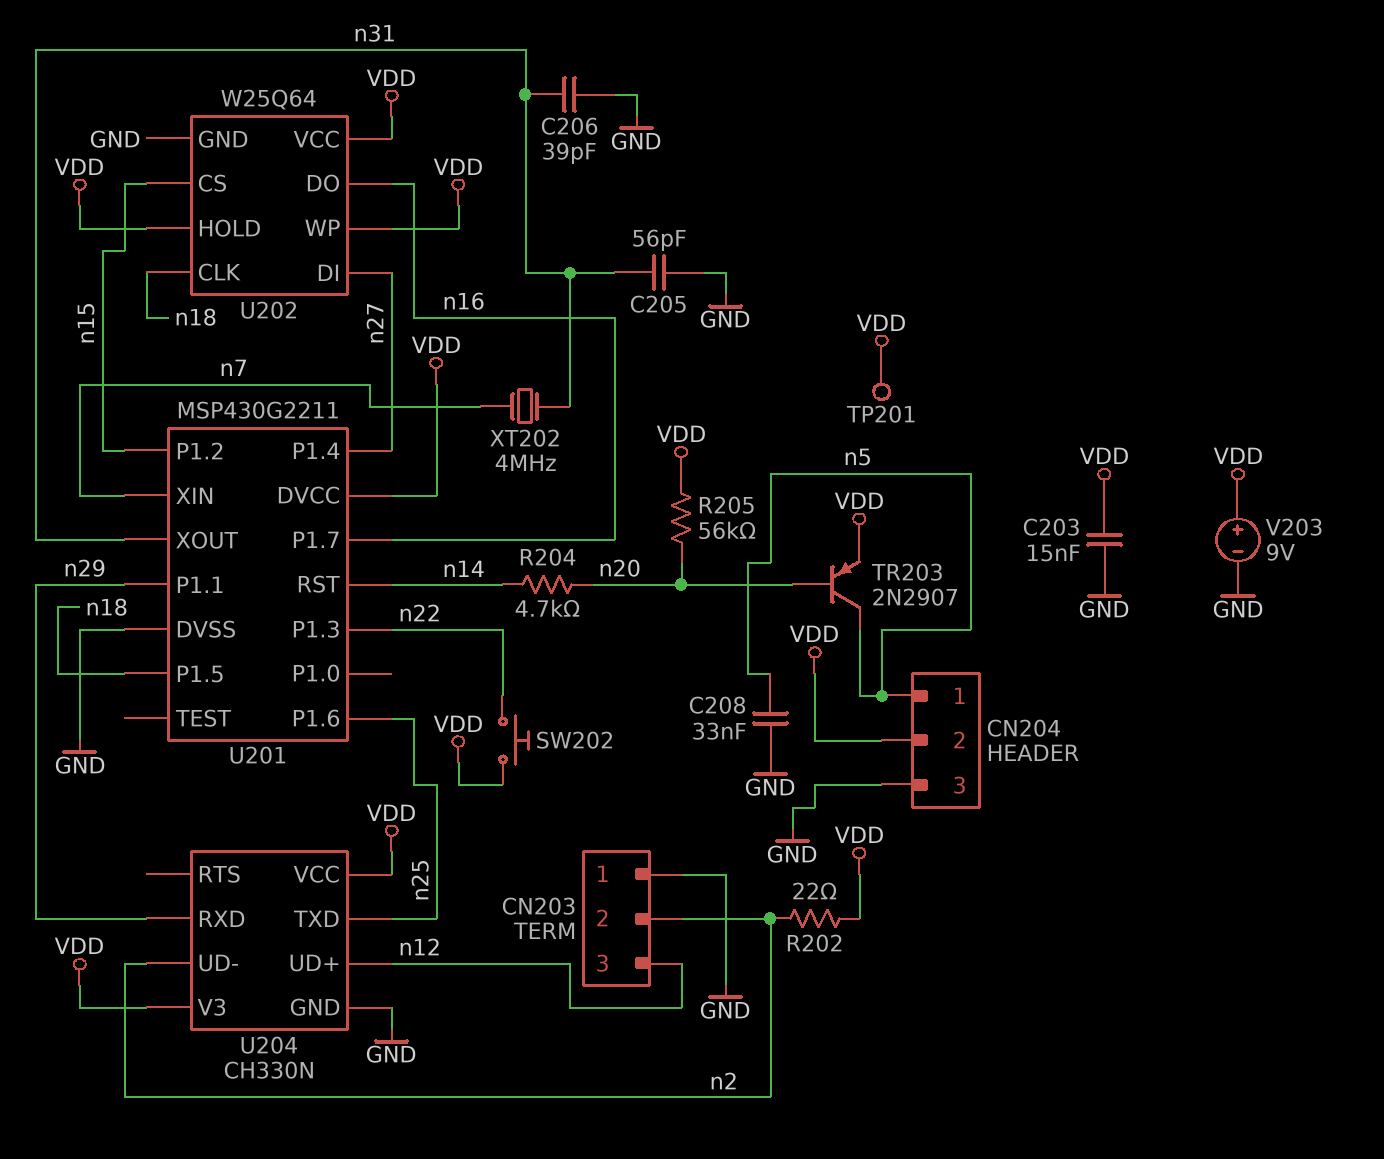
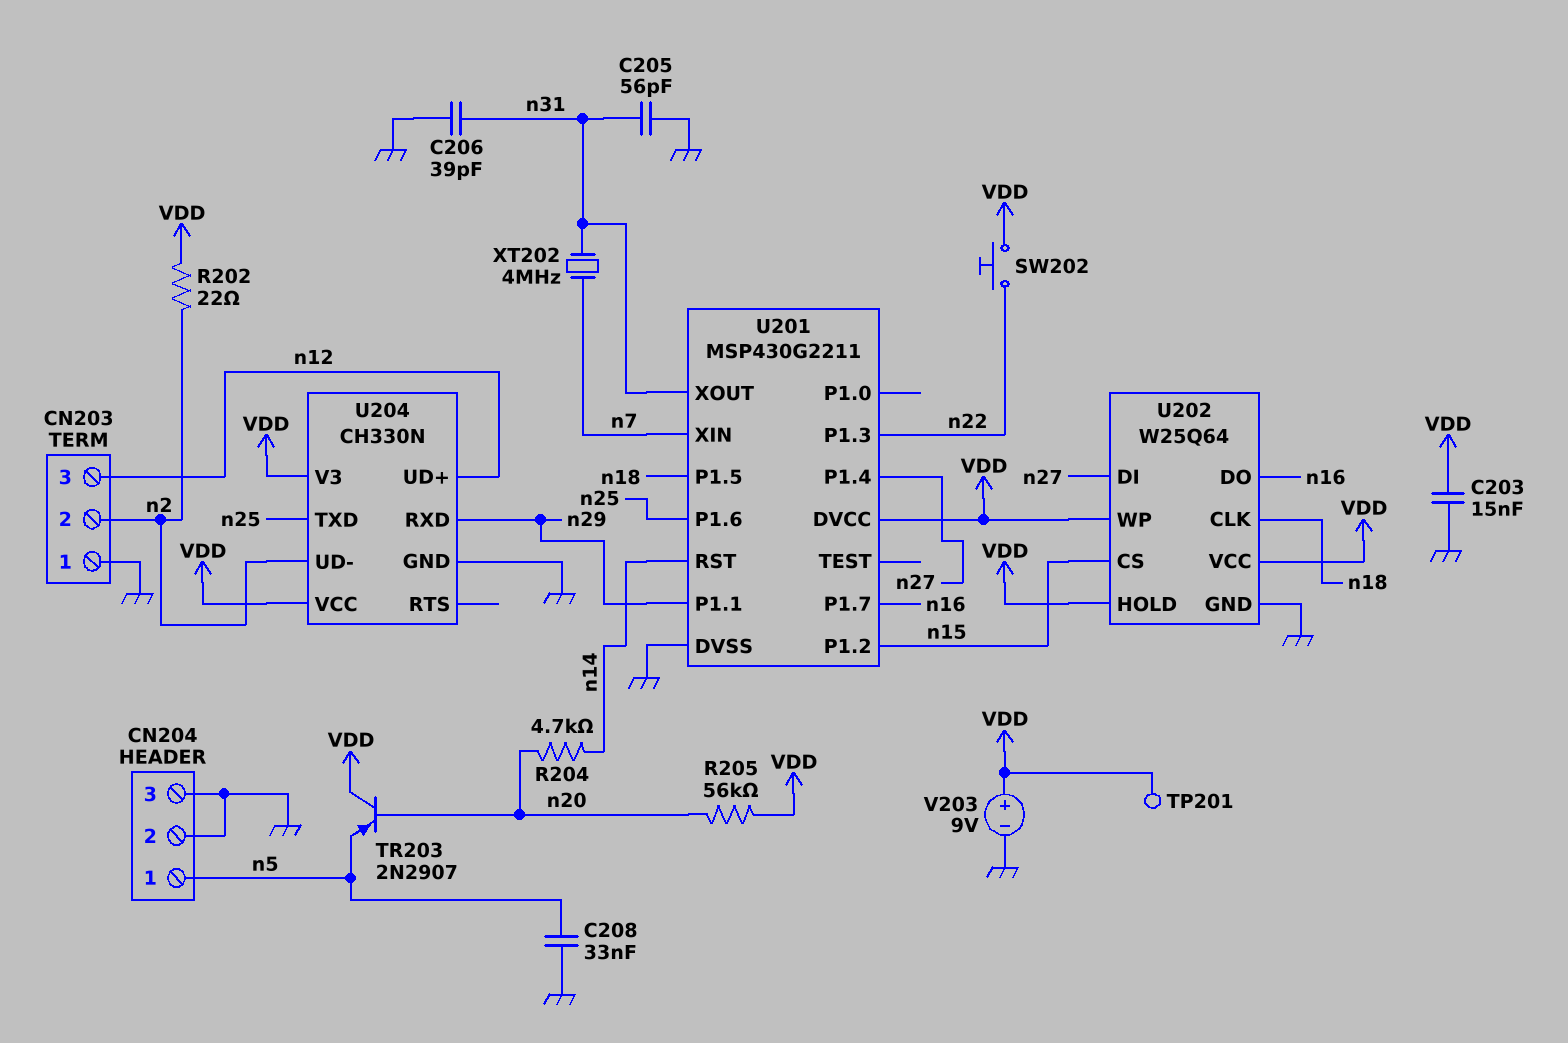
CN204 pin 2: VDD -> GND
TR203: PNP 2N2907 (B n20, C n5, E VDD) -> PNP 2N2907 (B n20, C VDD, E n5)

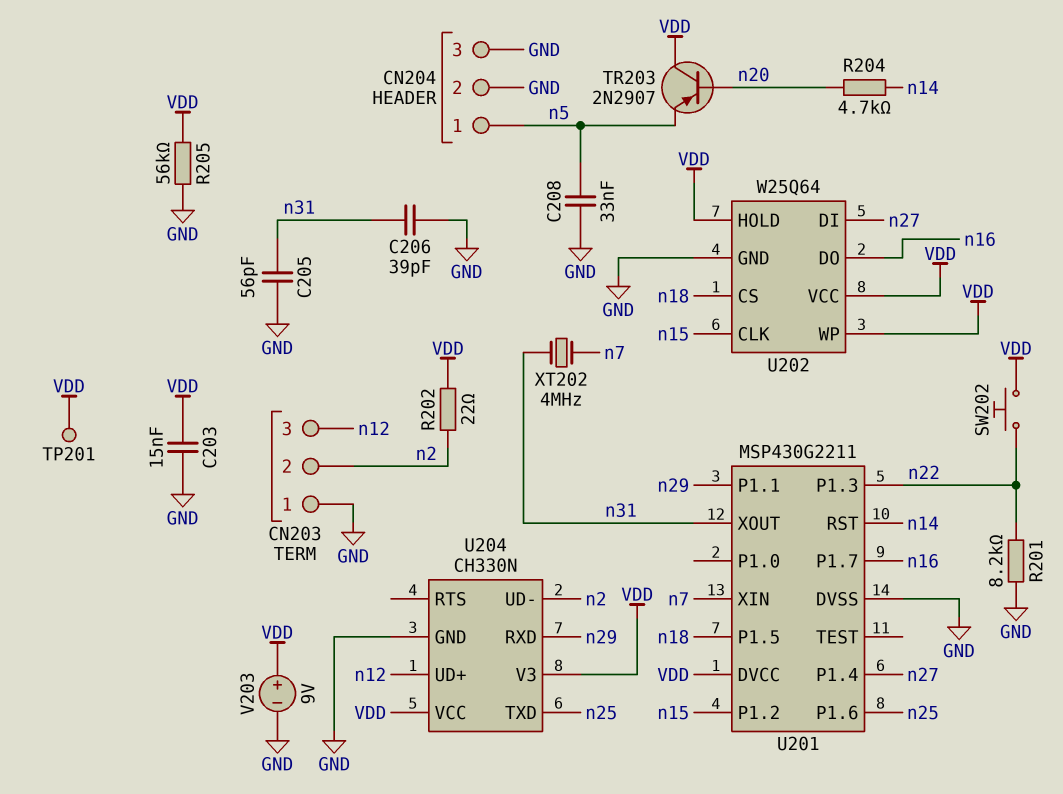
R201: none -> 8.2k (GND, n22)
R205: 56k (VDD, n20) -> 56k (GND, VDD)
U202 pin CLK: n18 -> n15
U202 pin CS: n15 -> n18

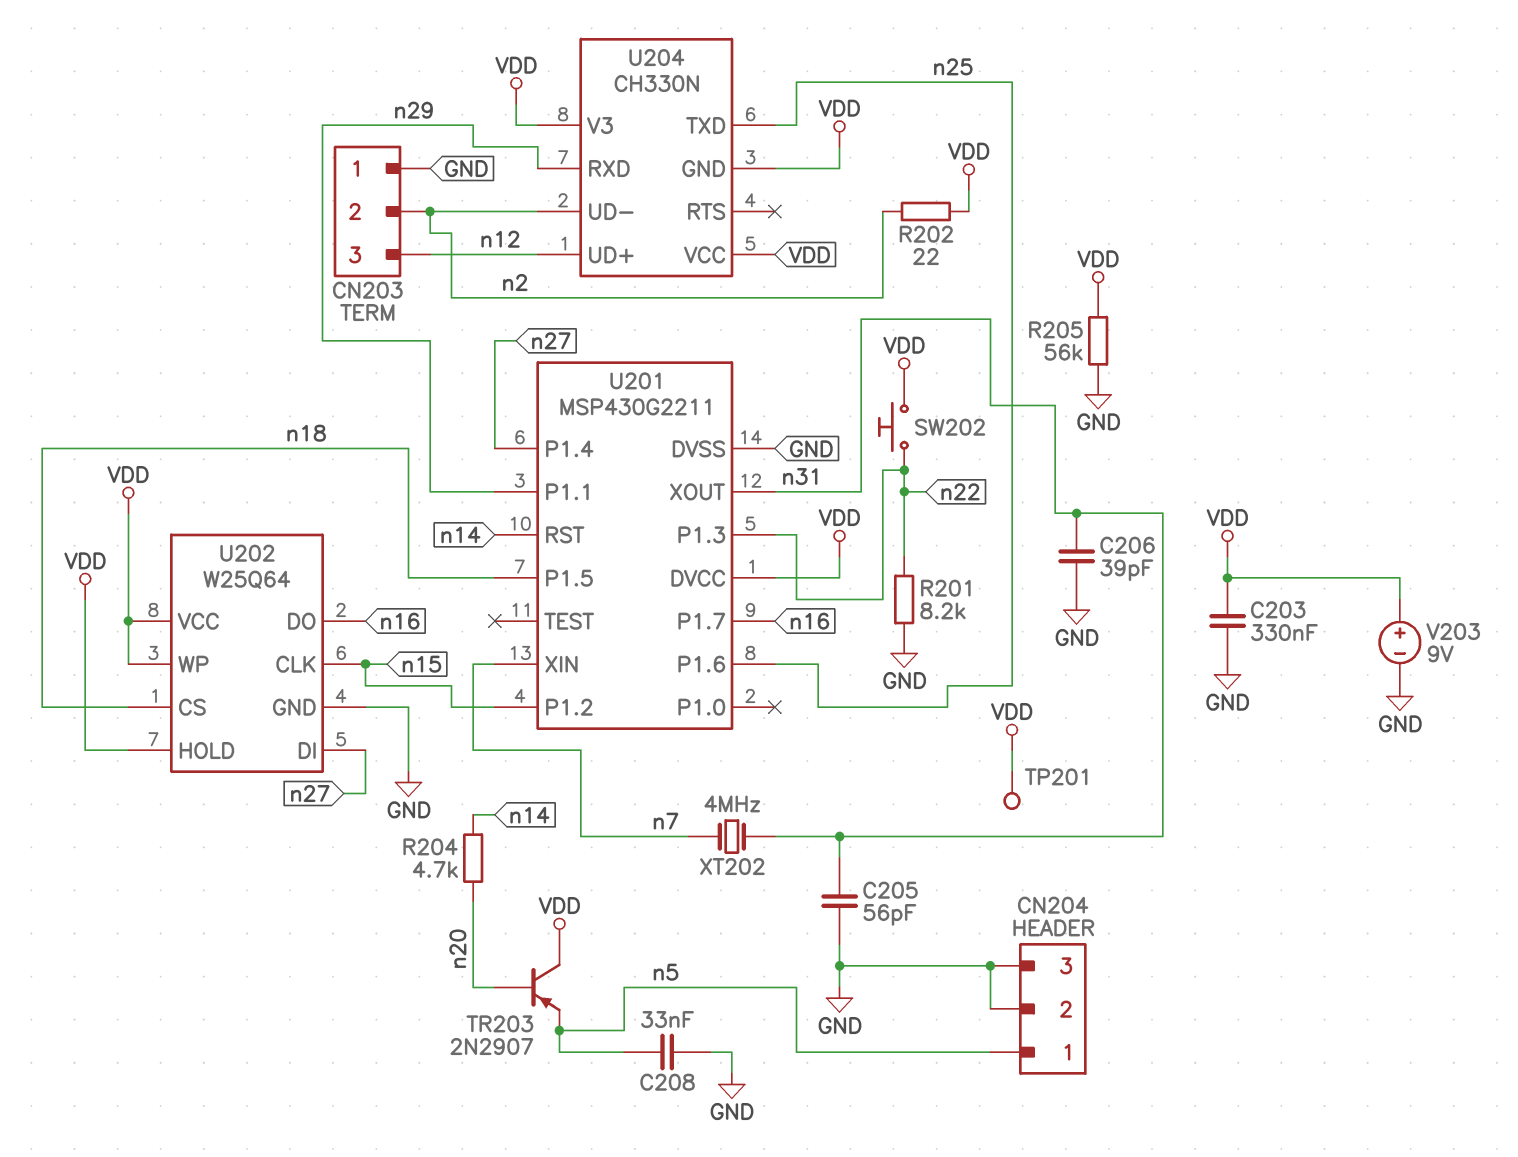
C203: 15nF (GND, VDD) -> 330nF (GND, VDD)
U204 pin GND: GND -> VDD

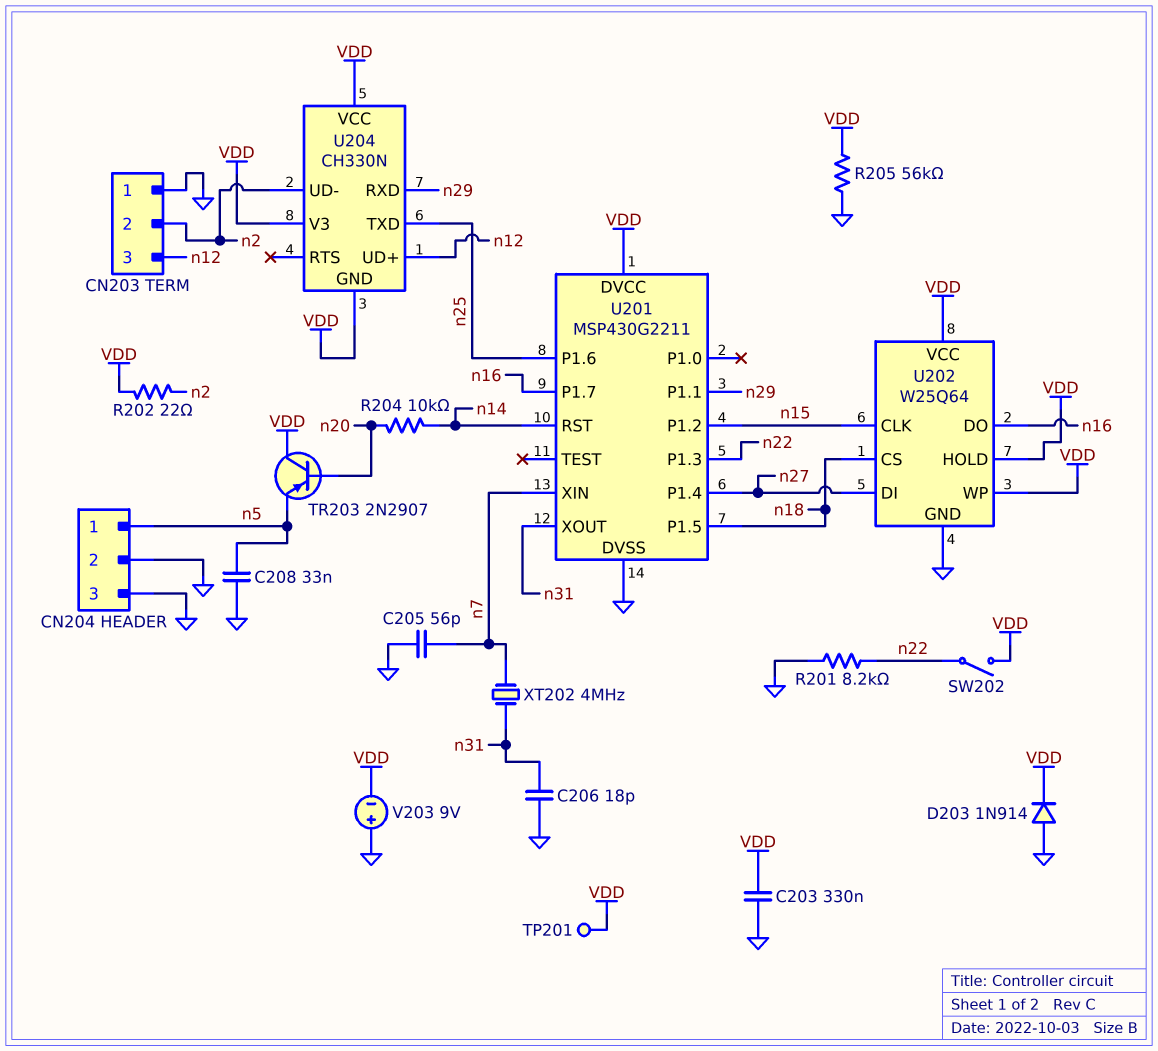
C205: 56pF (GND, n31) -> 56pF (GND, n7)
C206: 39pF (GND, n31) -> 18pF (GND, n31)
D203: none -> diode 1N914 (A GND, K VDD)
R204: 4.7k (n14, n20) -> 10k (n14, n20)
SW202: button (VDD, n22) -> switch (VDD, n22)
V203: 9V (plus VDD, minus GND) -> 9V (plus GND, minus VDD)

